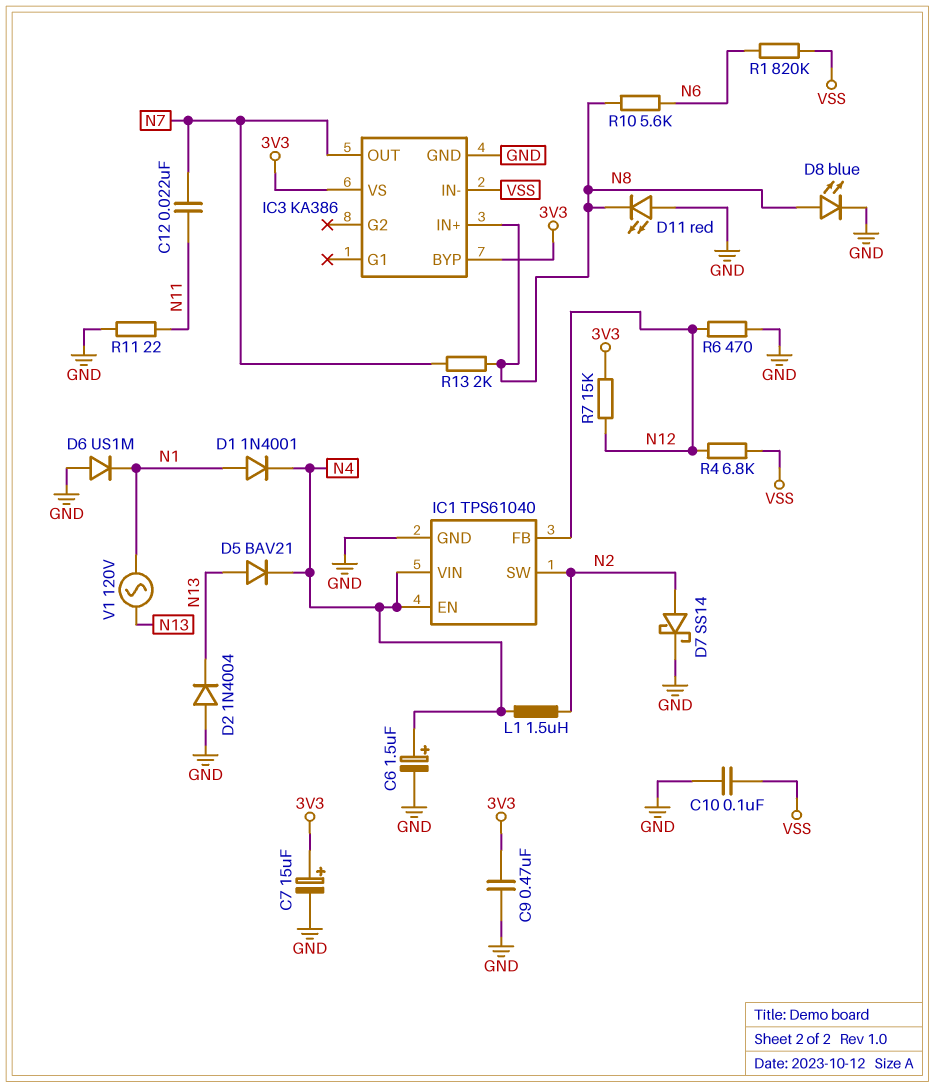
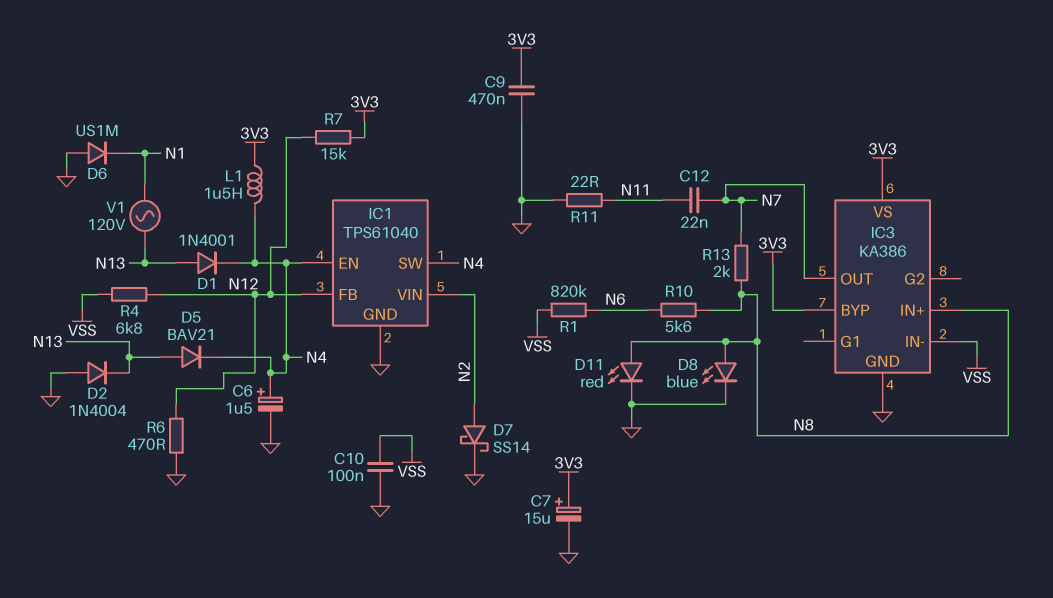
D1: diode 1N4001 (A N1, K N4) -> diode 1N4001 (A N13, K N4)
D11: LED red (A GND, K N8) -> LED red (A N8, K GND)
IC1 pin SW: N2 -> N4
IC1 pin VIN: N4 -> N2
L1: 1.5uH (N2, N4) -> 1.5uH (3V3, N4)

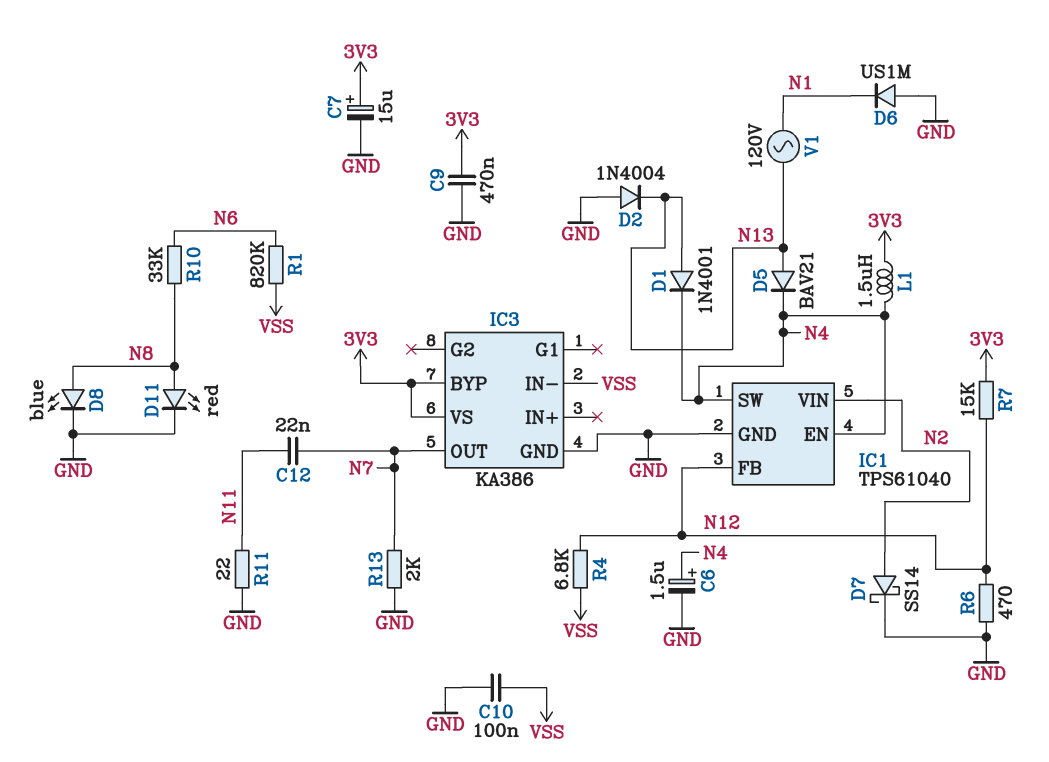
IC3 pin IN+: N8 -> none
R10: 5.6k (N6, N8) -> 33k (N6, N8)
R13: 2k (N7, N8) -> 2k (GND, N7)

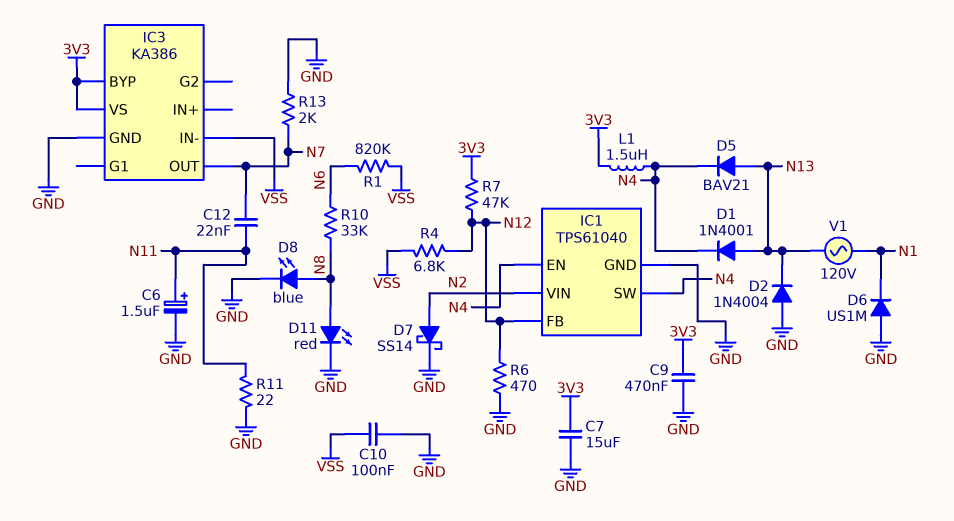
C6: 1.5uF (plus N4, minus GND) -> 1.5uF (plus N11, minus GND)
C7: 15uF (plus 3V3, minus GND) -> 15uF (3V3, GND)
R7: 15k (3V3, N12) -> 47k (3V3, N12)

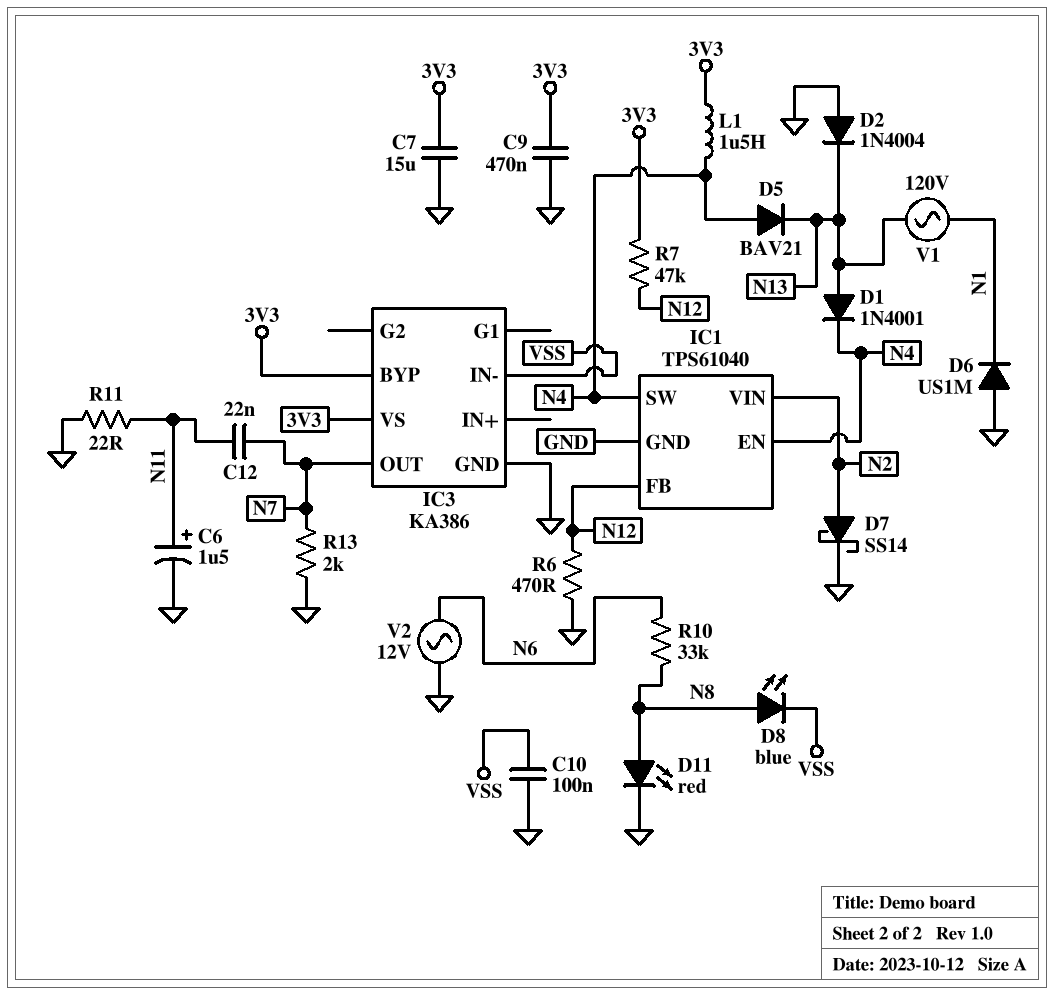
D5: diode BAV21 (A N13, K N4) -> diode BAV21 (A N4, K N13)
D8: LED blue (A N8, K GND) -> LED blue (A N8, K VSS)
R1: 820k (N6, VSS) -> none
R4: 6.8k (N12, VSS) -> none
V2: none -> AC 12V (GND, N6)

